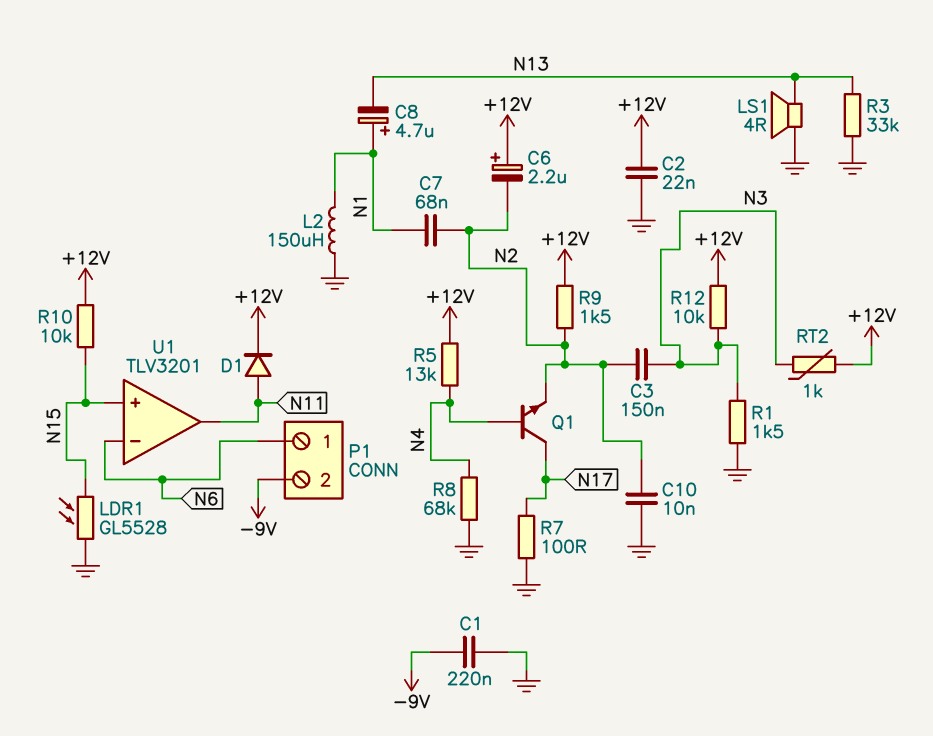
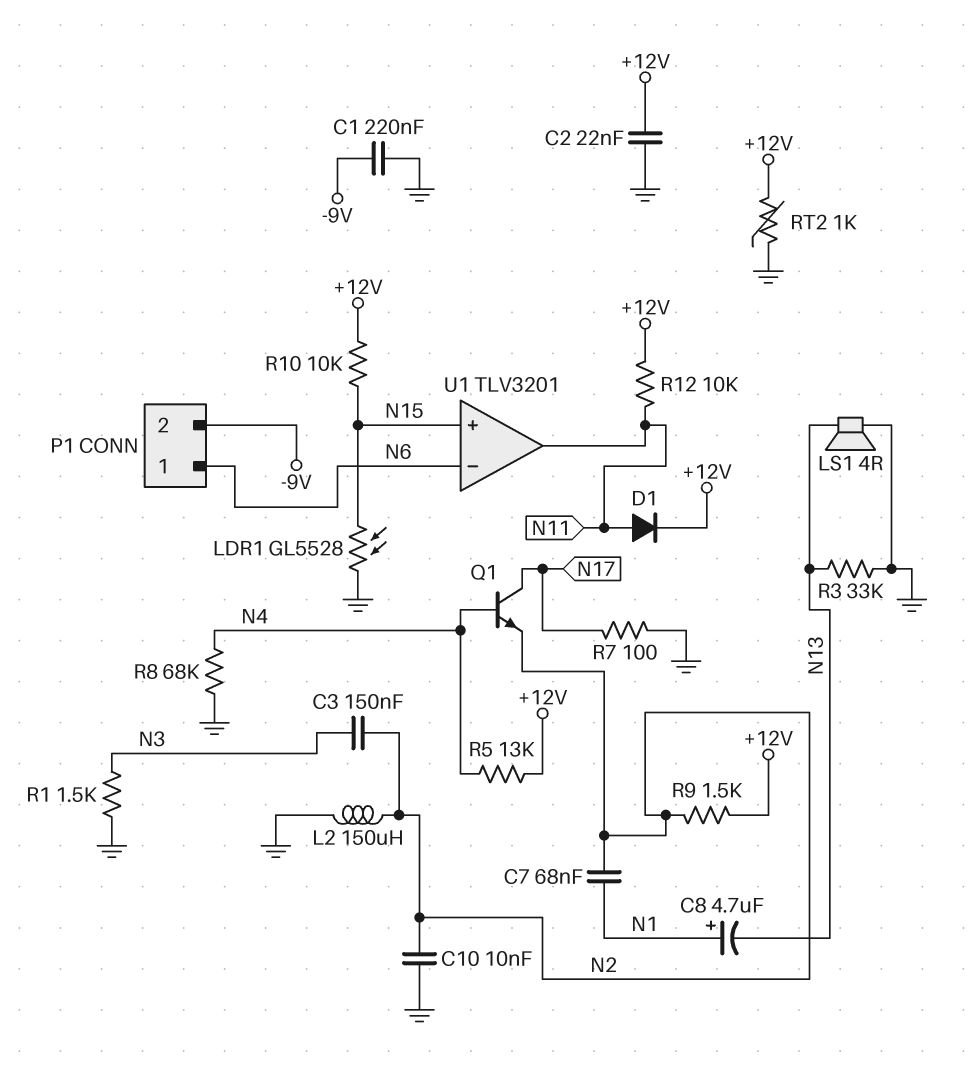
C6: 2.2uF (plus +12V, minus N2) -> none
L2: 150uH (GND, N1) -> 150uH (GND, N2)
R12: 10k (+12V, N3) -> 10k (+12V, N11)
RT2: 1k (+12V, N3) -> 1k (+12V, GND)

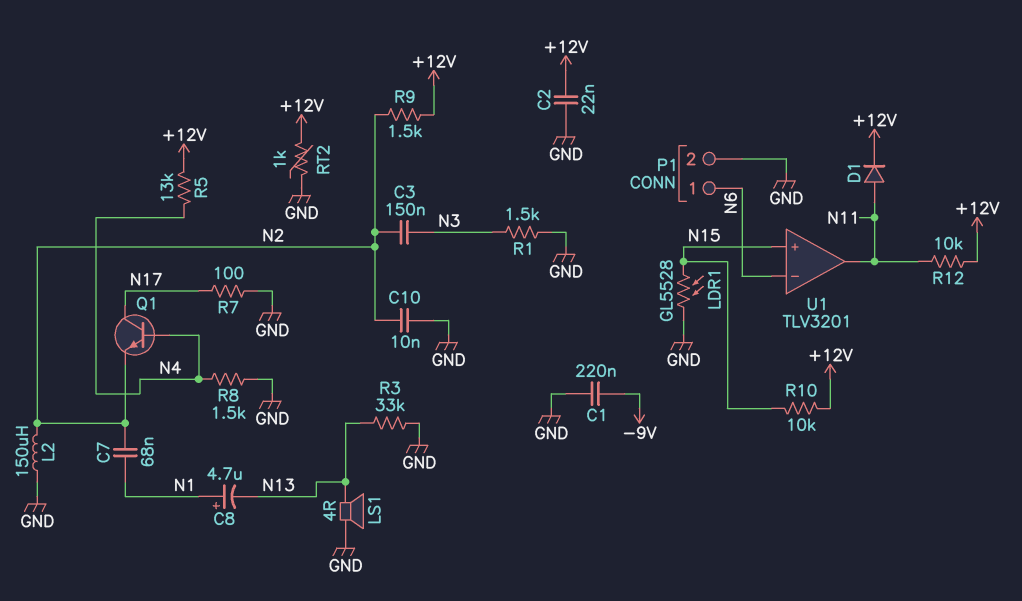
P1 pin 2: -9V -> GND
R8: 68k (GND, N4) -> 1.5k (GND, N4)

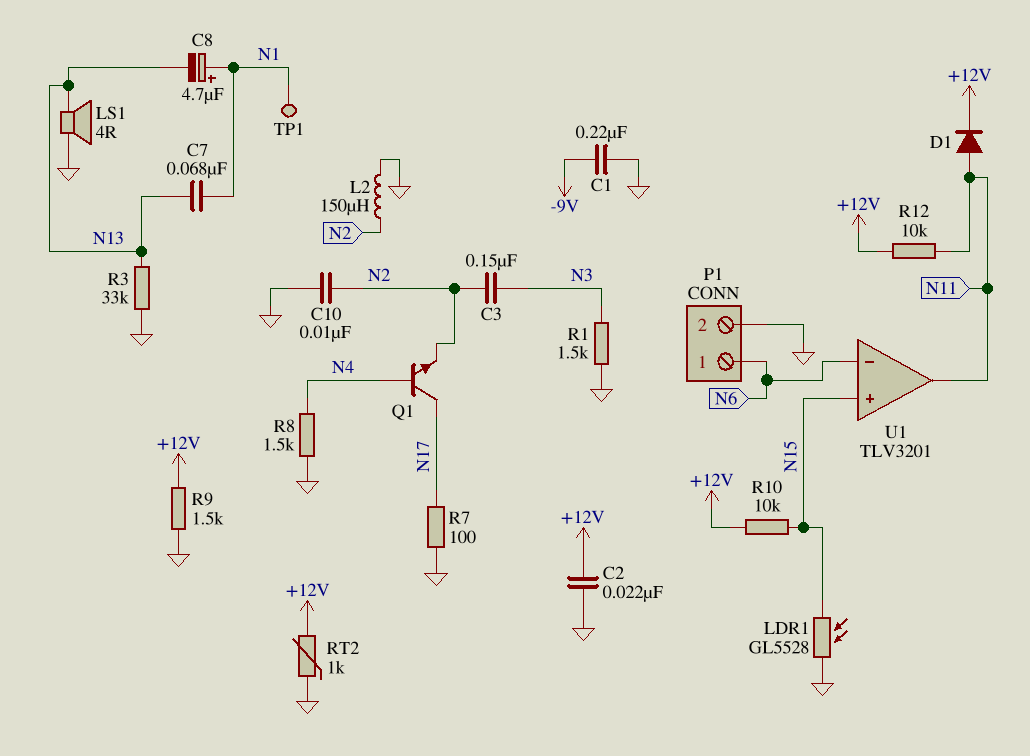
C7: 68nF (N1, N2) -> 68nF (N1, N13)
R5: 13k (+12V, N4) -> none
R9: 1.5k (+12V, N2) -> 1.5k (+12V, GND)
TP1: none -> test point (N1)

